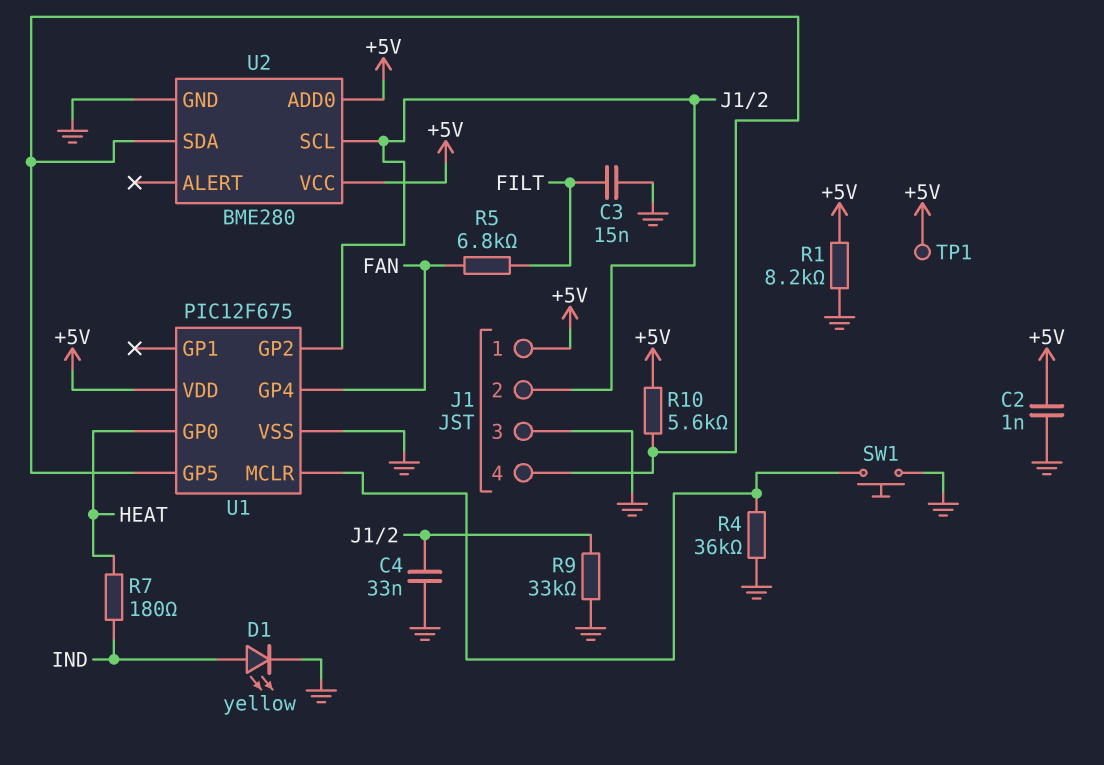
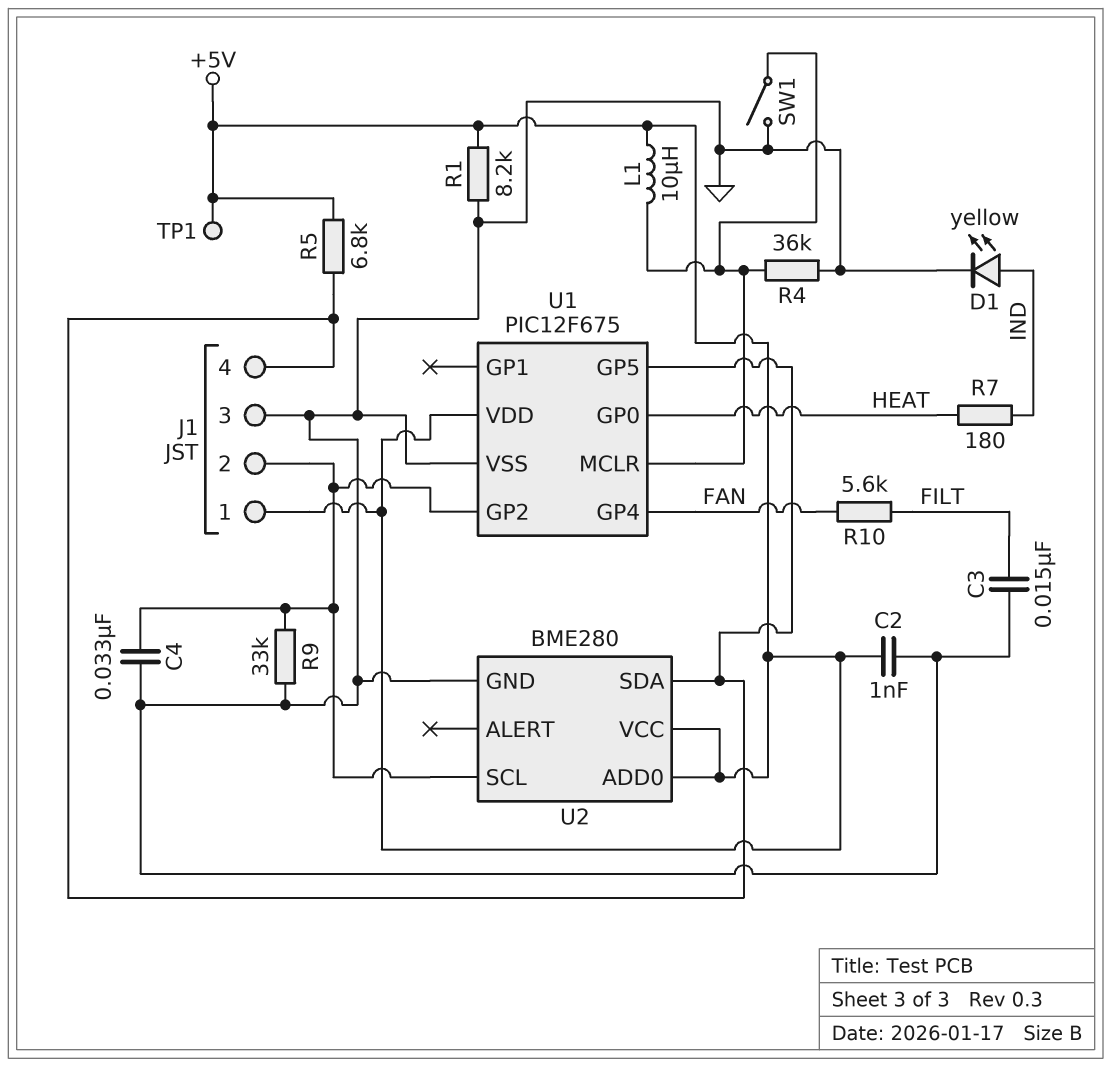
L1: none -> 10uH (+5V, U1/MCLR)
R5: 6.8k (FAN, FILT) -> 6.8k (+5V, J1/4)
R10: 5.6k (+5V, J1/4) -> 5.6k (FAN, FILT)
SW1: button (GND, U1/MCLR) -> switch (GND, U1/MCLR)

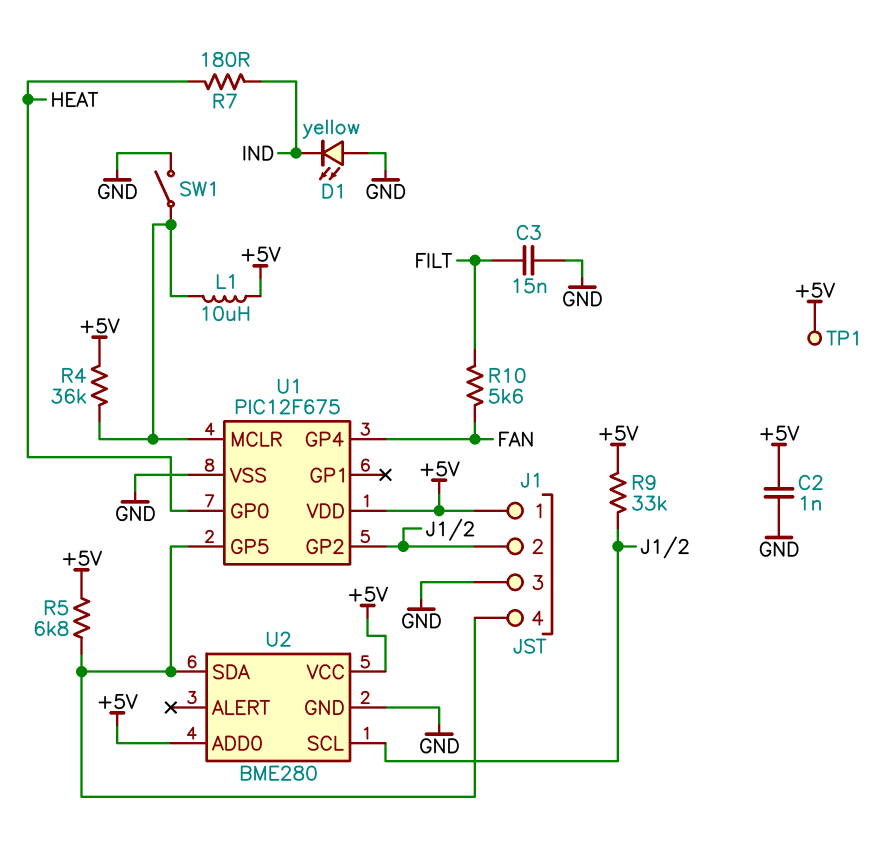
C4: 33nF (GND, J1/2) -> none
D1: LED yellow (A IND, K GND) -> LED yellow (A GND, K IND)
R1: 8.2k (+5V, GND) -> none
R4: 36k (GND, U1/MCLR) -> 36k (+5V, U1/MCLR)
R9: 33k (GND, J1/2) -> 33k (+5V, J1/2)

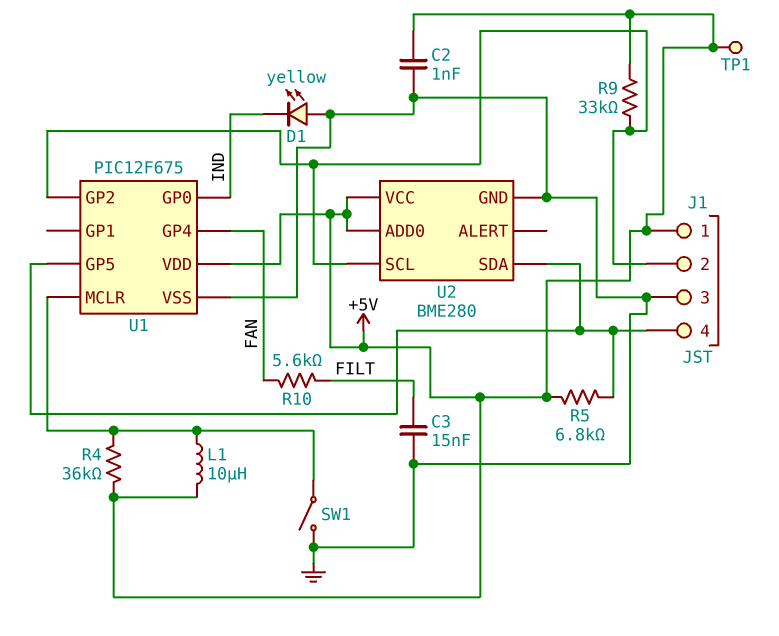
R7: 180 (HEAT, IND) -> none
U1 pin GP0: HEAT -> IND

